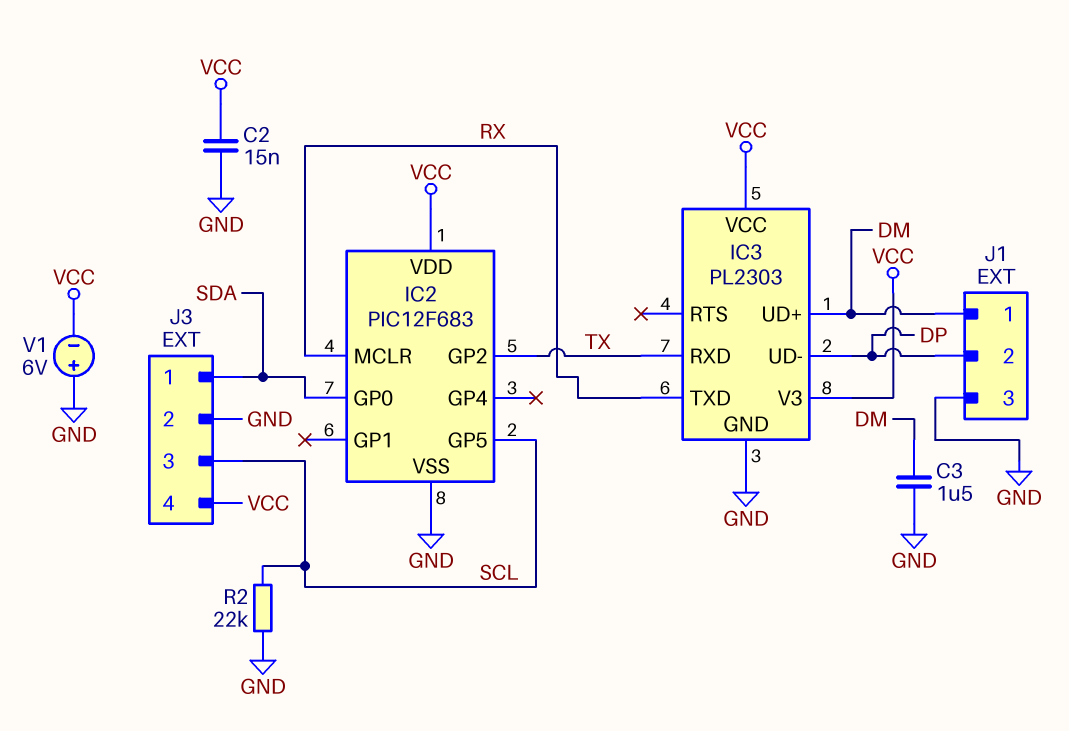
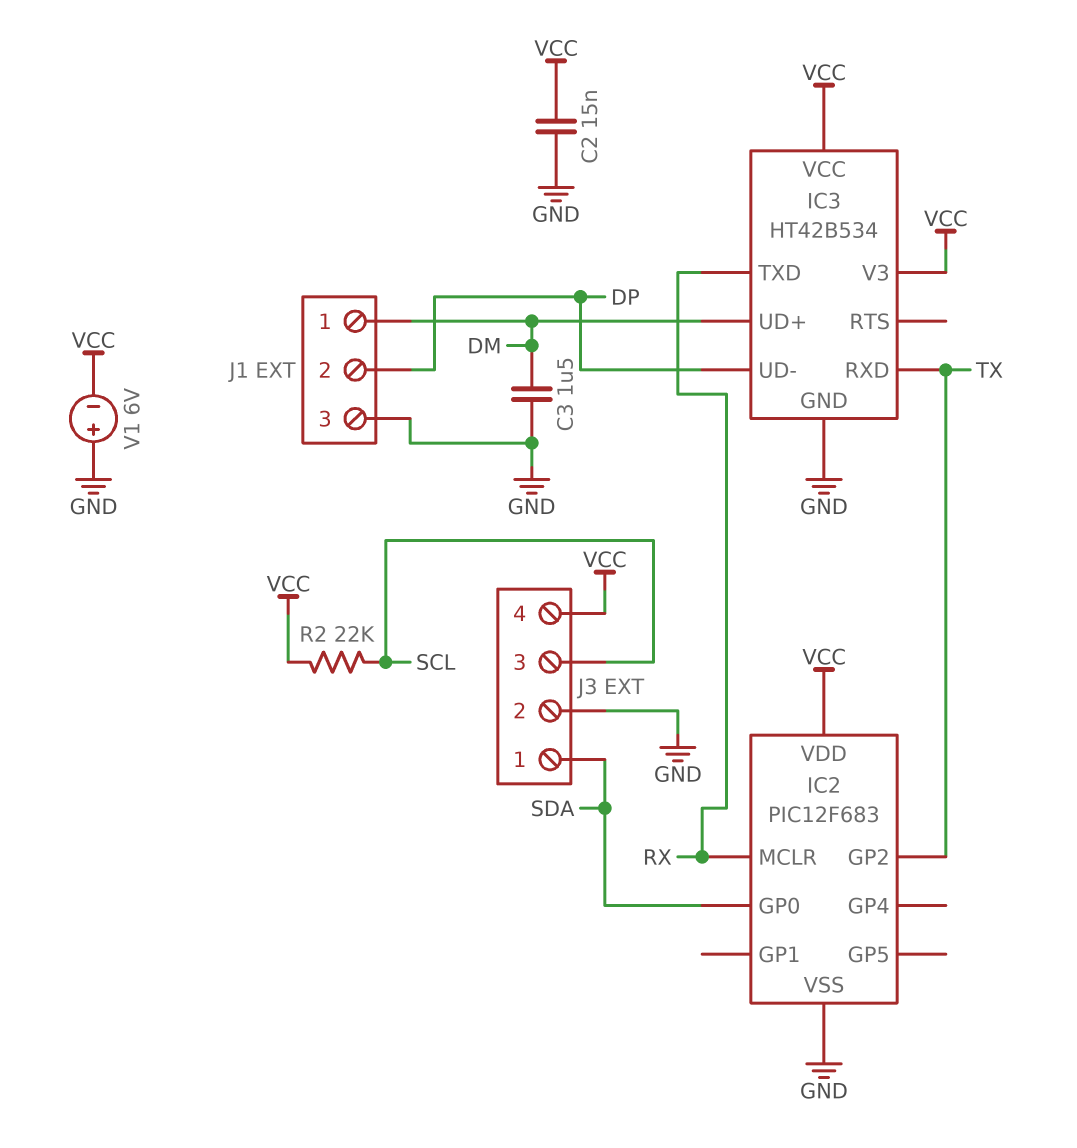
IC2 pin GP5: SCL -> none
IC3: PL2303 -> HT42B534
R2: 22k (GND, SCL) -> 22k (SCL, VCC)

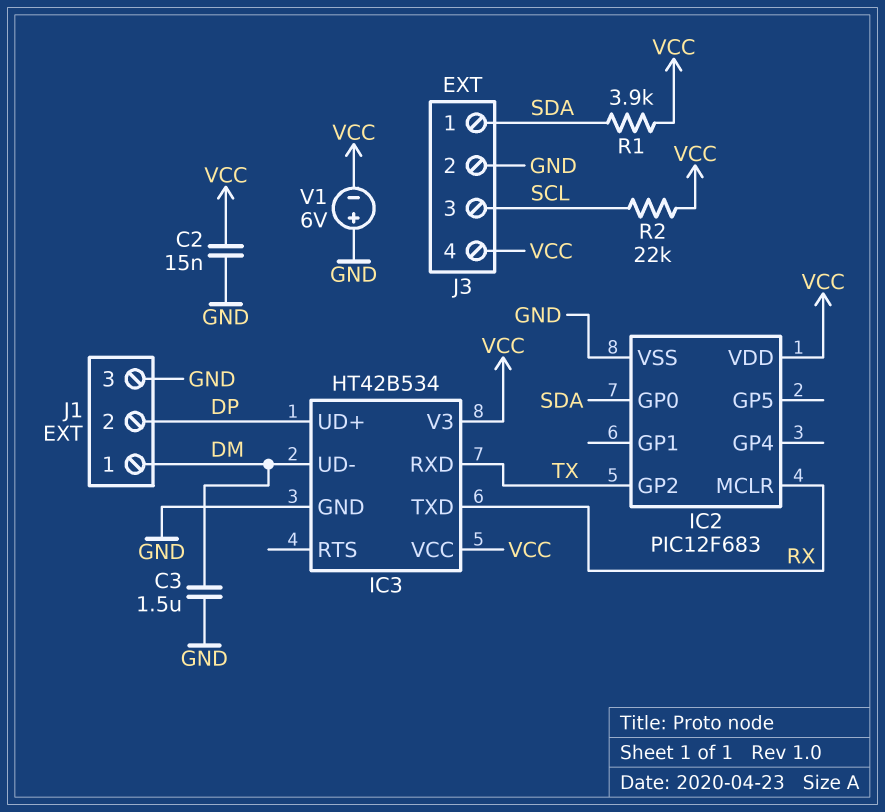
IC3 pin UD+: DM -> DP
IC3 pin UD-: DP -> DM
R1: none -> 3.9k (SDA, VCC)

